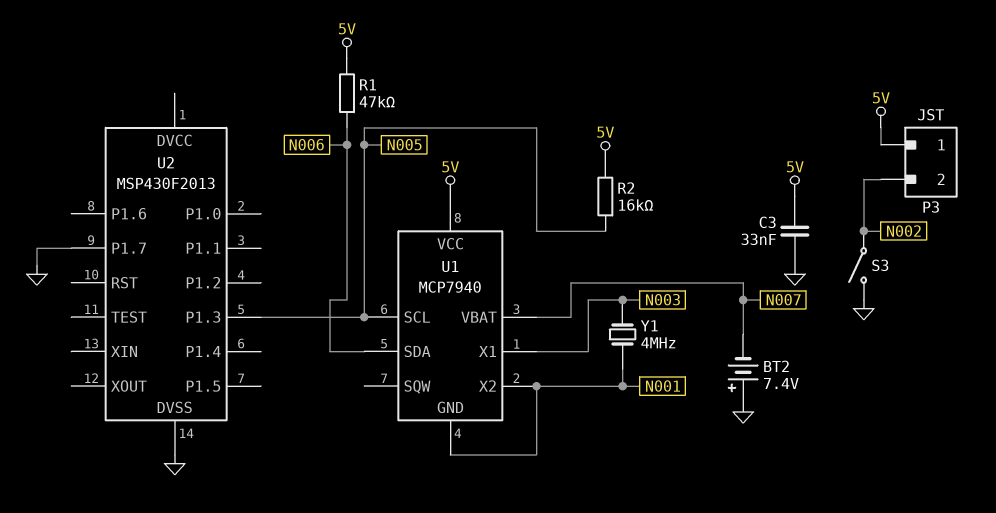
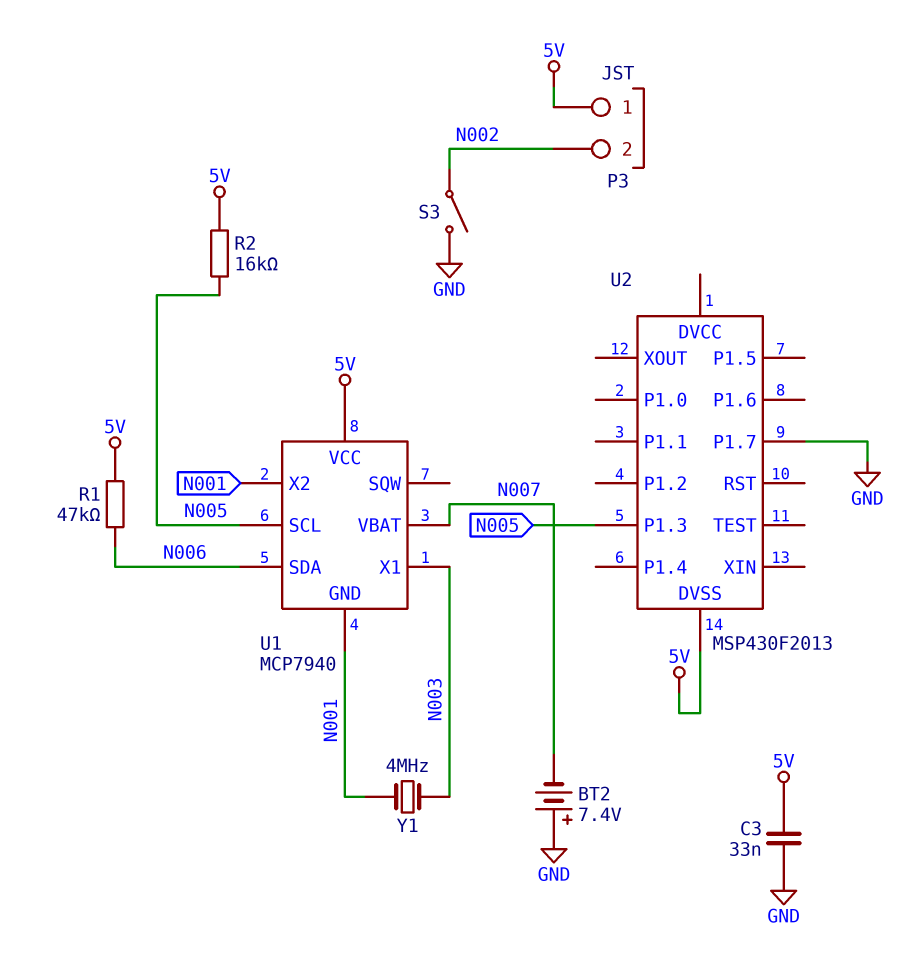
U2 pin DVSS: GND -> 5V

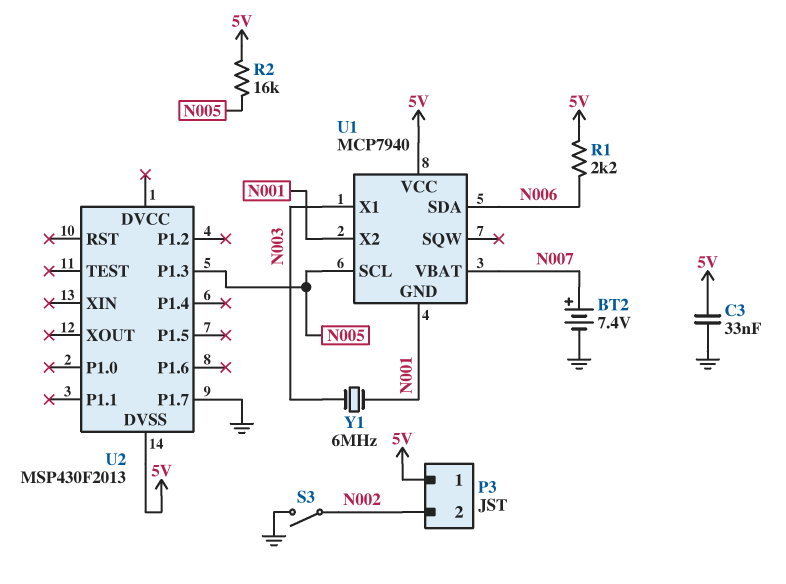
BT2: 7.4V (plus GND, minus N007) -> 7.4V (plus N007, minus GND)
R1: 47k (5V, N006) -> 2.2k (5V, N006)
Y1: 4MHz (N001, N003) -> 6MHz (N001, N003)

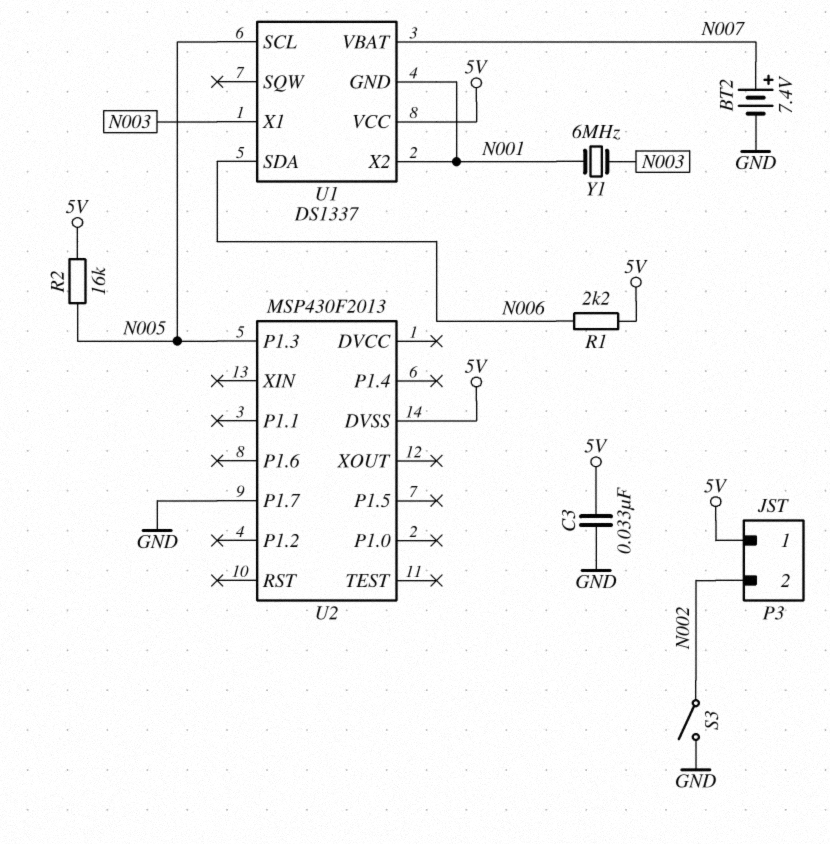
U1: MCP7940 -> DS1337

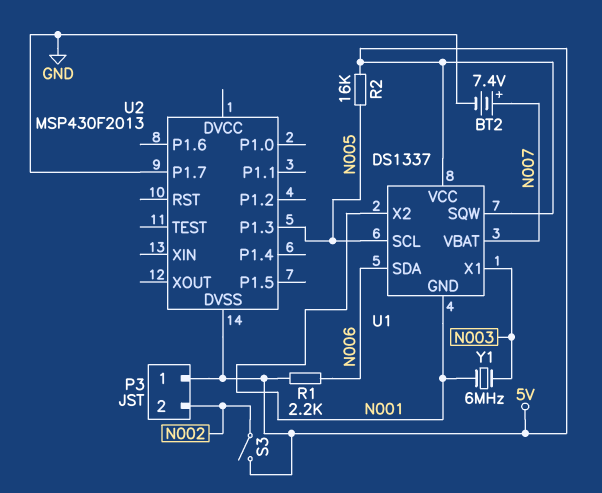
C3: 33nF (5V, GND) -> none
S3: switch (GND, N002) -> switch (5V, N002)
U1 pin SQW: none -> 5V

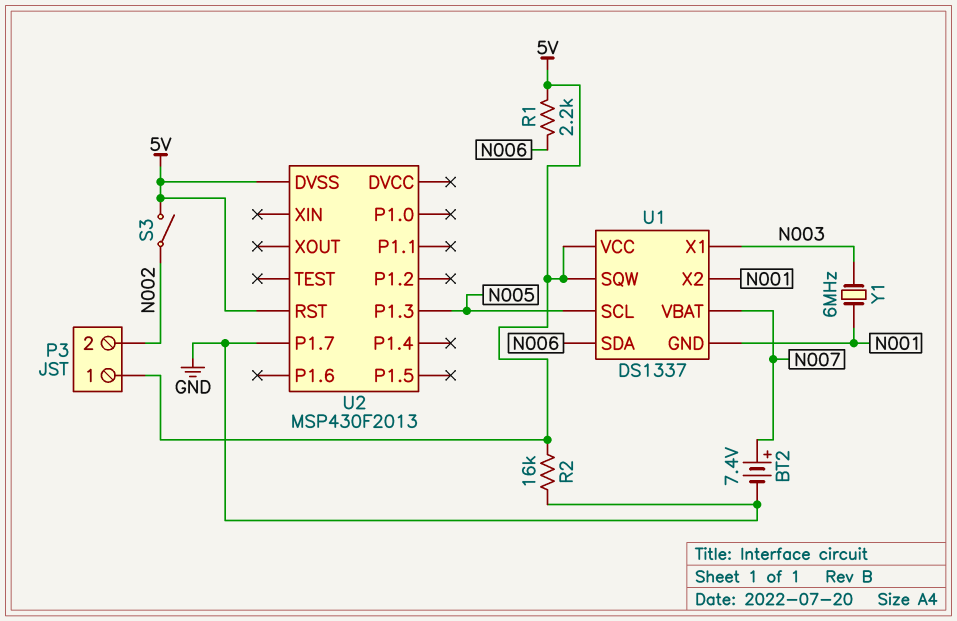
R2: 16k (5V, N005) -> 16k (5V, GND)
U2 pin RST: none -> 5V

